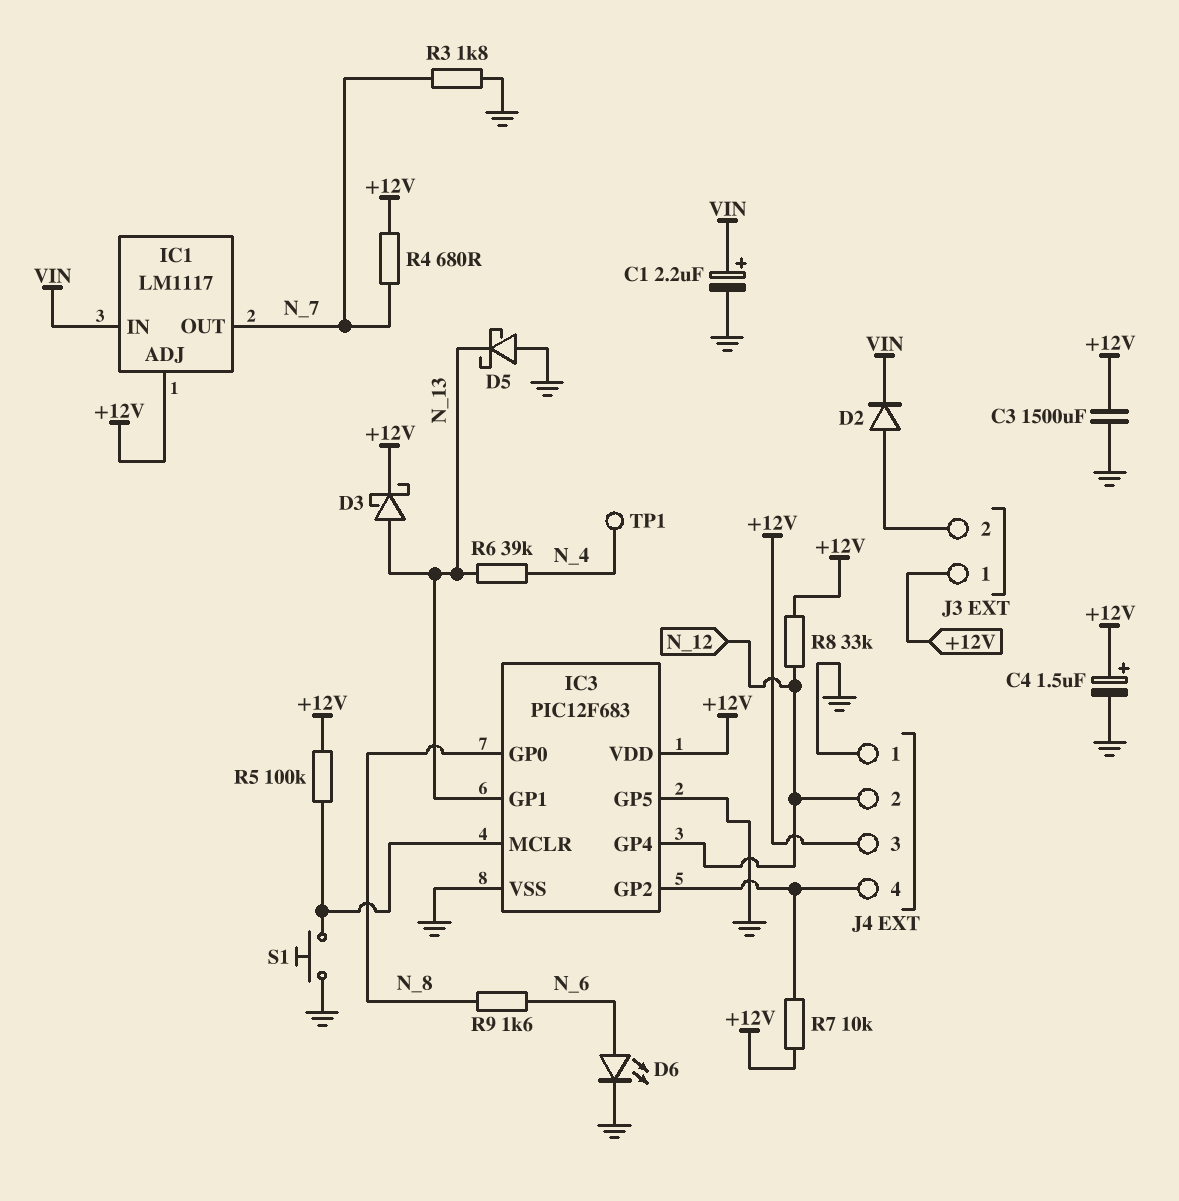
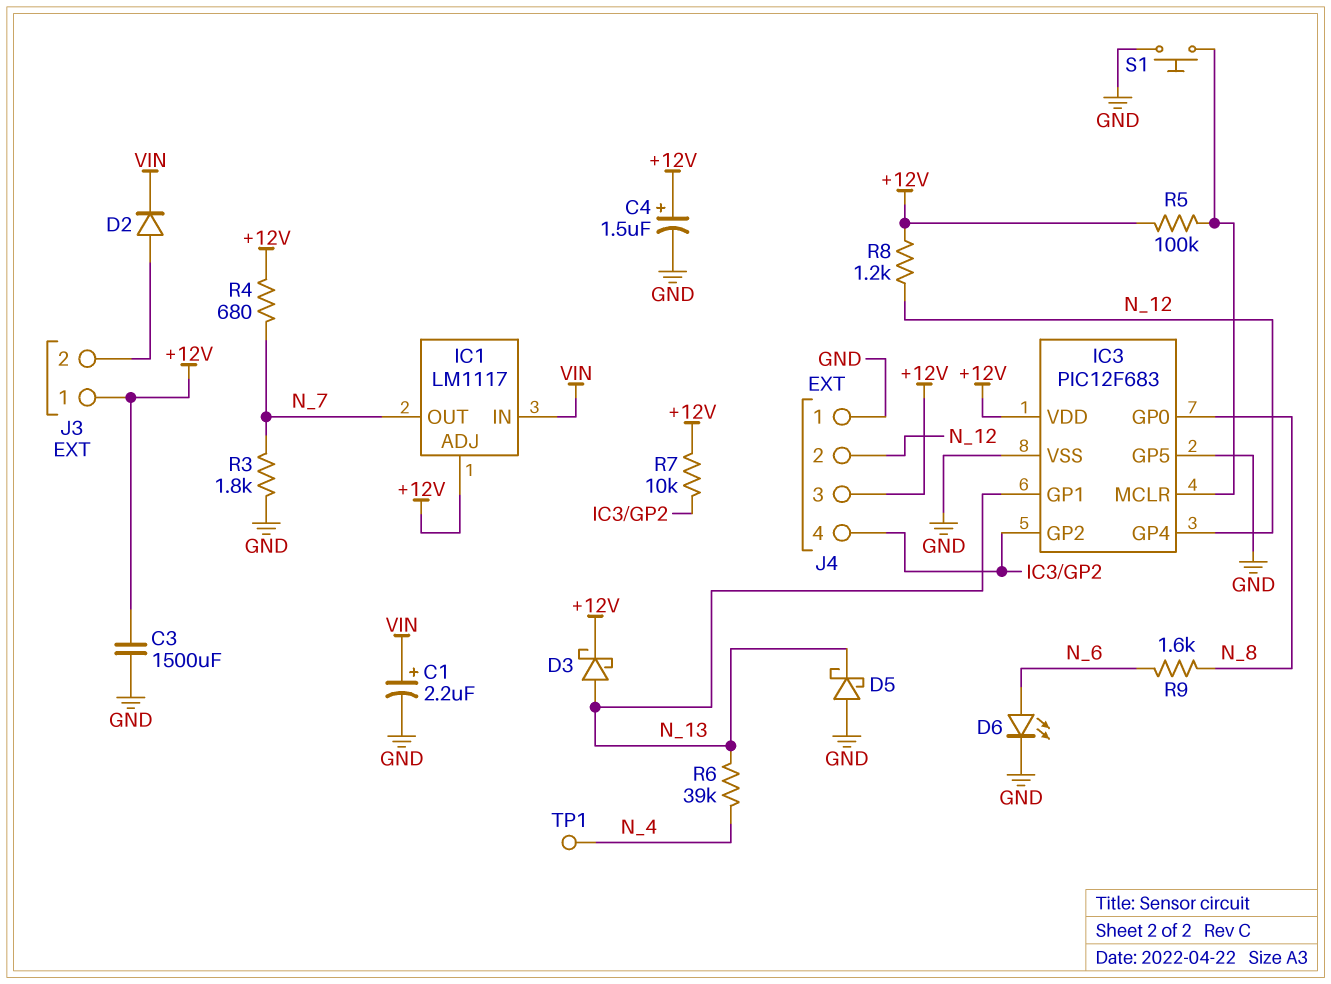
R8: 33k (+12V, N_12) -> 1.2k (+12V, N_12)

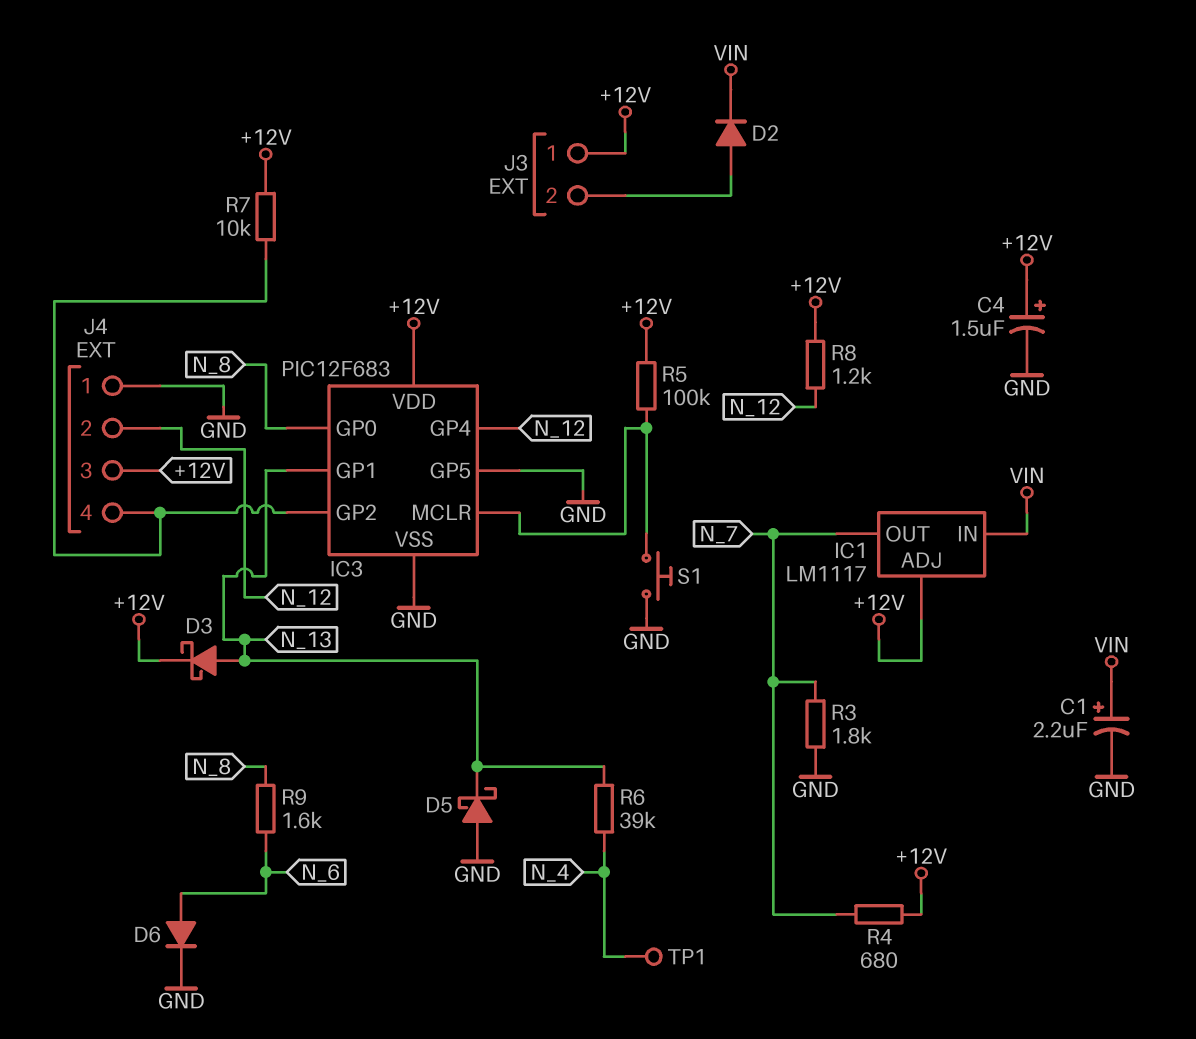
C3: 1500uF (+12V, GND) -> none
D6: LED (A N_6, K GND) -> diode (A N_6, K GND)

